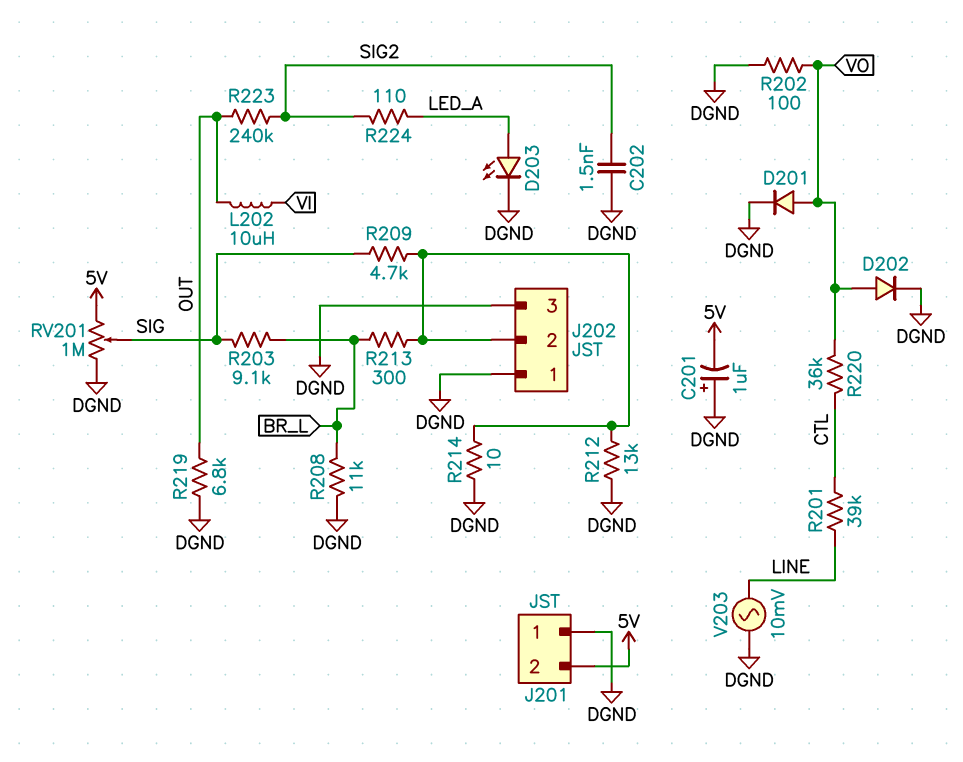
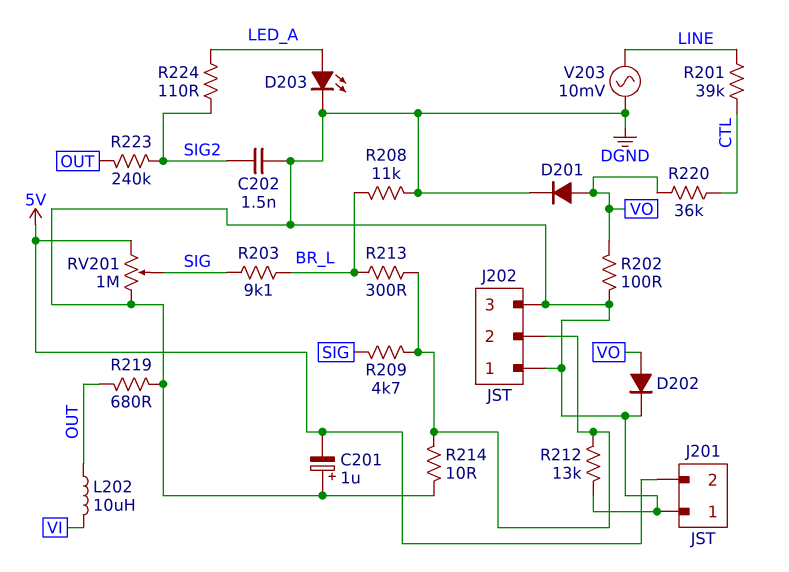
R219: 6.8k (DGND, OUT) -> 680 (DGND, OUT)

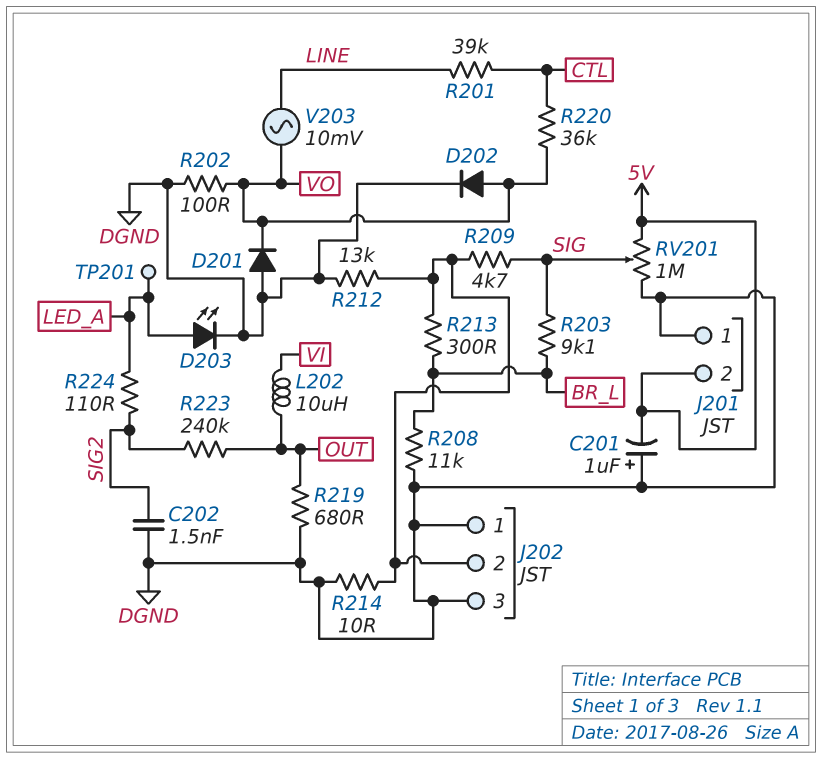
D201: diode (A VO, K DGND) -> diode (A DGND, K VO)
TP201: none -> test point (LED_A)
V203: AC 10mV (DGND, LINE) -> AC 10mV (LINE, VO)

